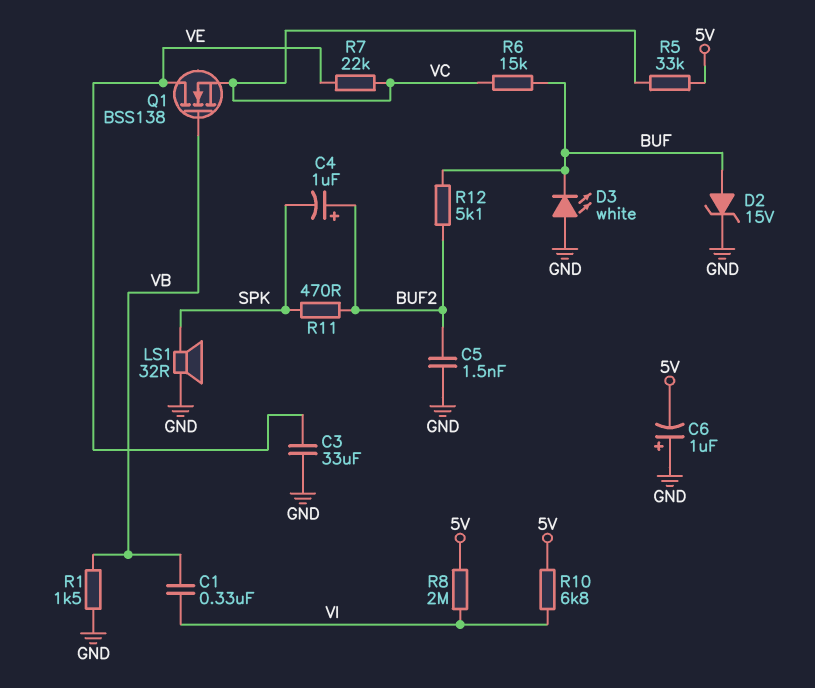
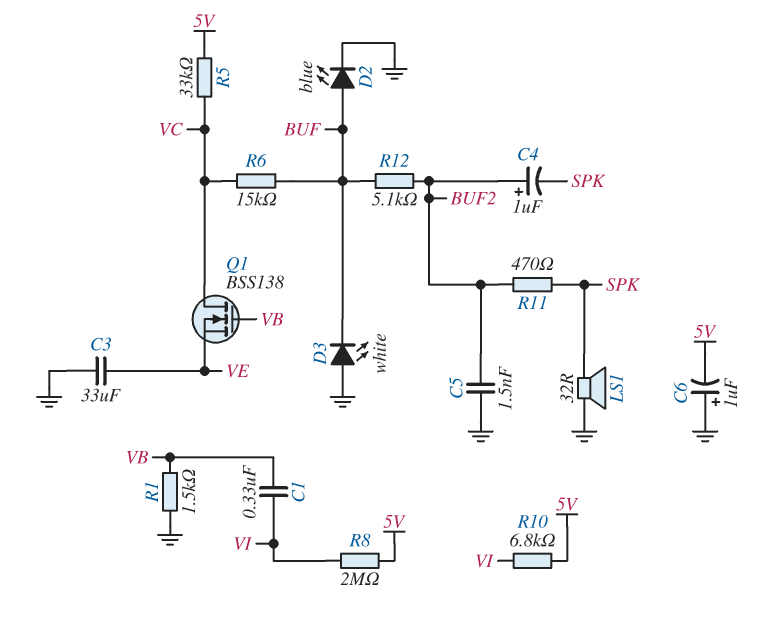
D2: zener 15V (A BUF, K GND) -> LED blue (A BUF, K GND)
Q1: NMOS BSS138 (G VB, D VE, S VC) -> NMOS BSS138 (G VB, D VC, S VE)
R7: 22k (VC, VE) -> none

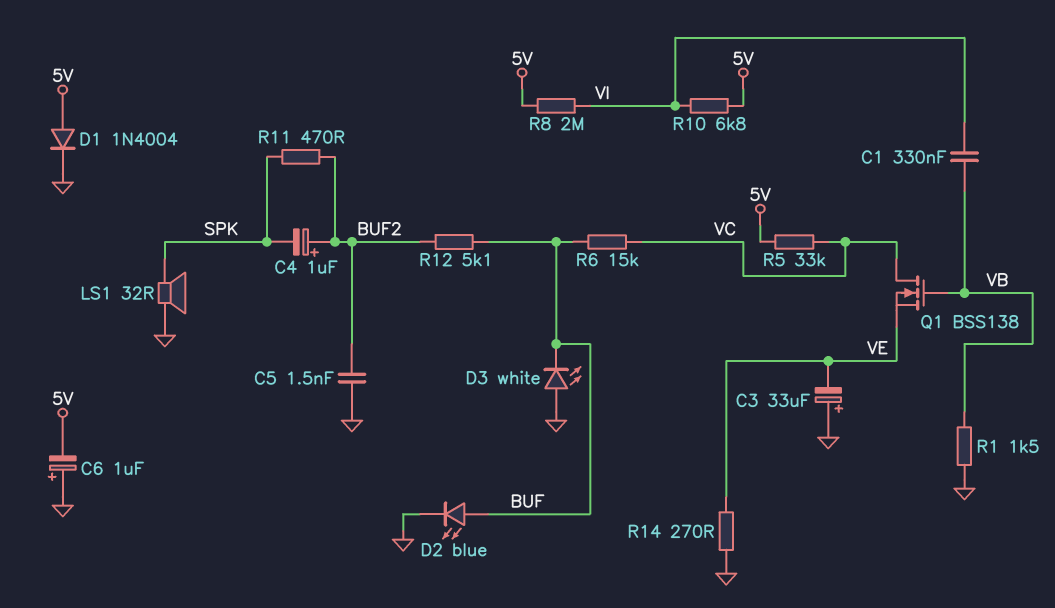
C3: 33uF (GND, VE) -> 33uF (plus GND, minus VE)
D1: none -> diode 1N4004 (A 5V, K GND)
R14: none -> 270 (GND, VE)

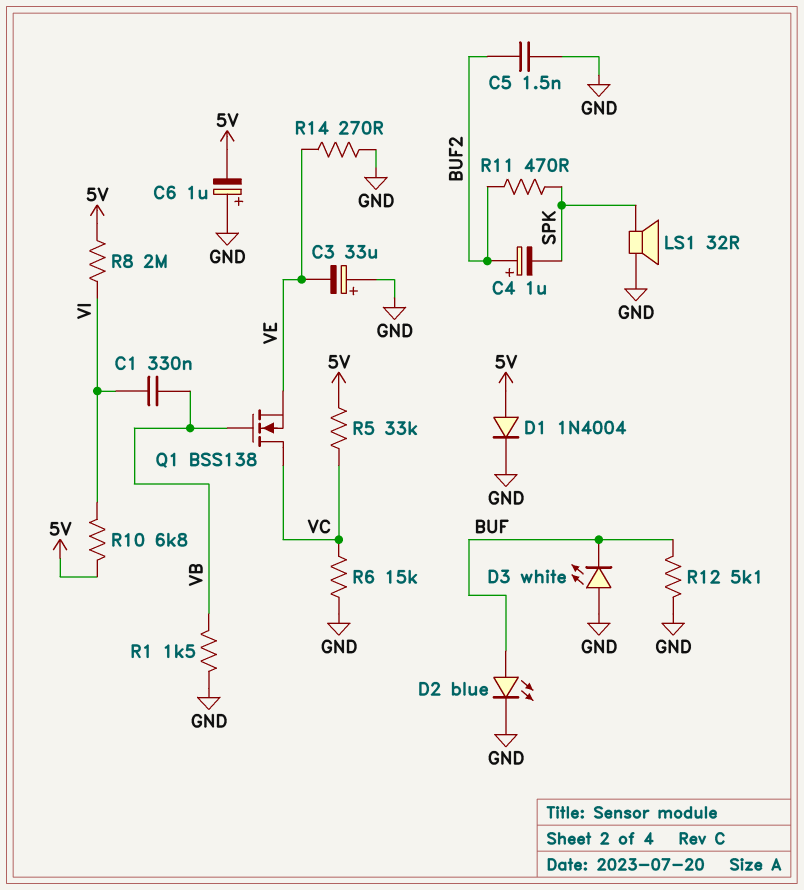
R6: 15k (BUF, VC) -> 15k (GND, VC)
R12: 5.1k (BUF, BUF2) -> 5.1k (BUF, GND)

